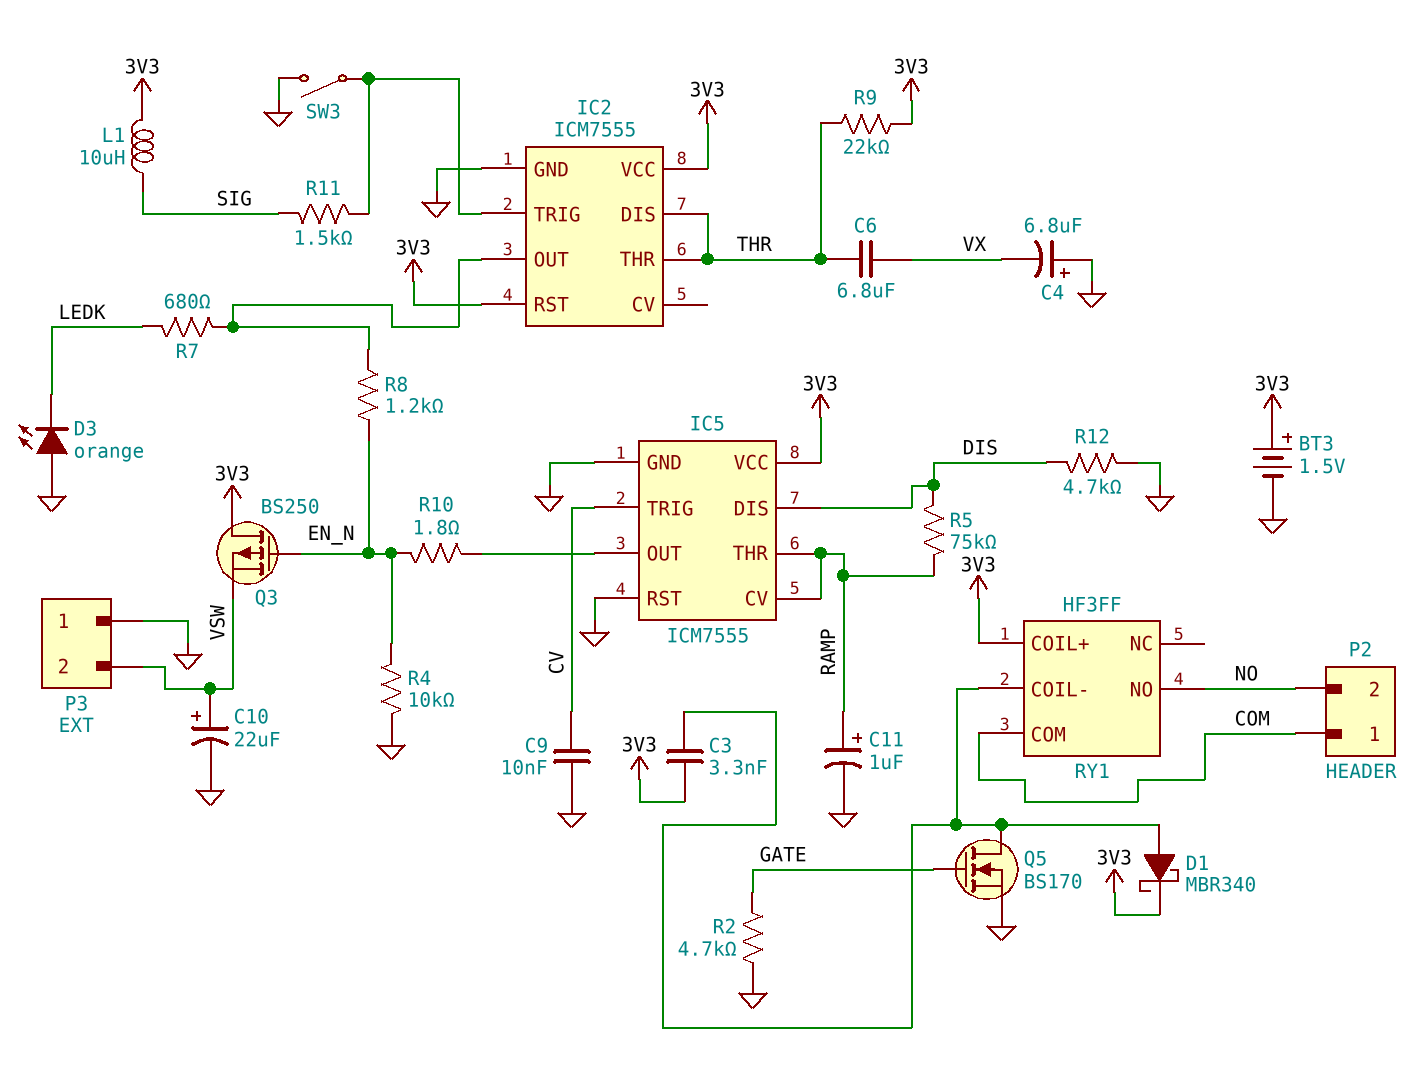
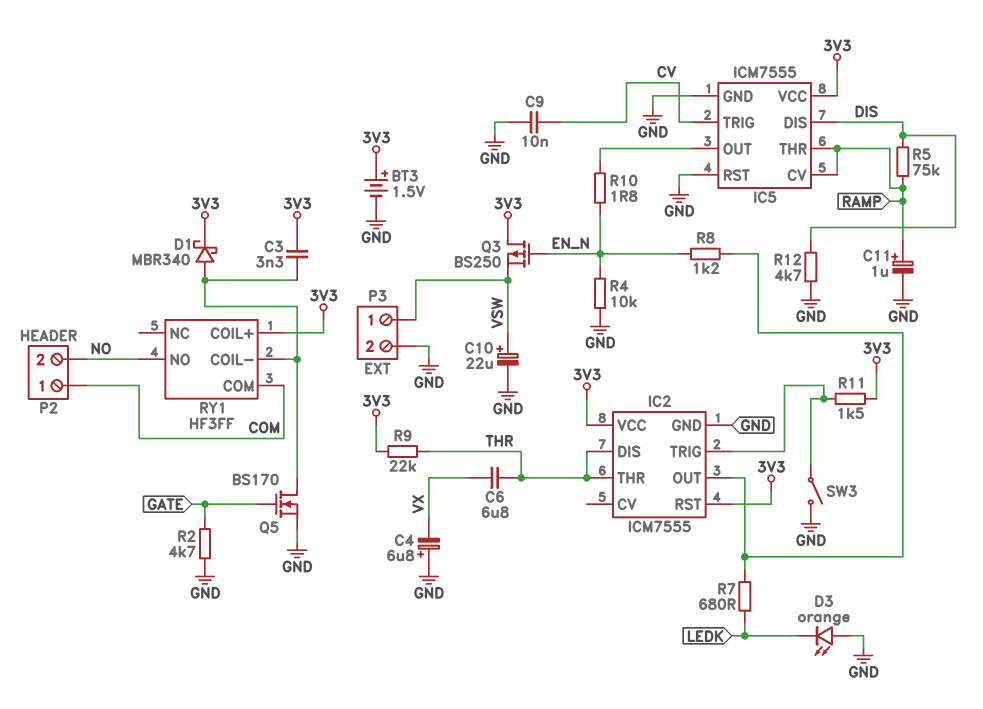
L1: 10uH (3V3, SIG) -> none
P3 pin 1: GND -> VSW
P3 pin 2: VSW -> GND
R11: 1.5k (IC2/TRIG, SIG) -> 1.5k (3V3, IC2/TRIG)

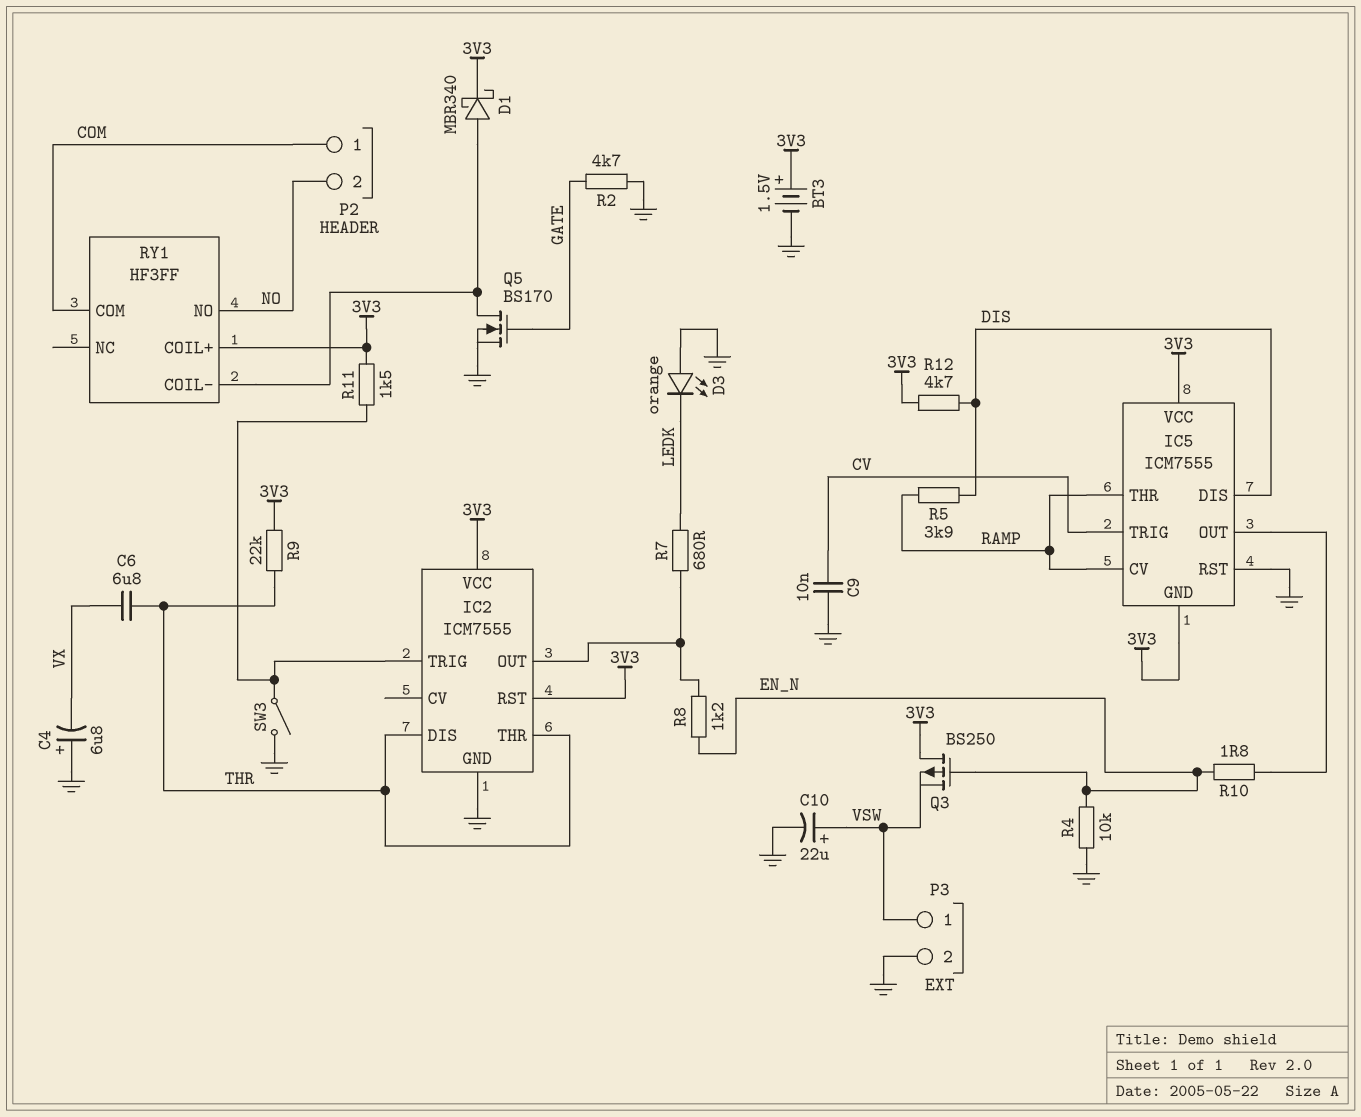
C3: 3.3nF (3V3, RY1/COIL-) -> none
C11: 1uF (plus RAMP, minus GND) -> none
IC5 pin GND: GND -> 3V3
R5: 75k (DIS, RAMP) -> 3.9k (DIS, RAMP)
R12: 4.7k (DIS, GND) -> 4.7k (3V3, DIS)

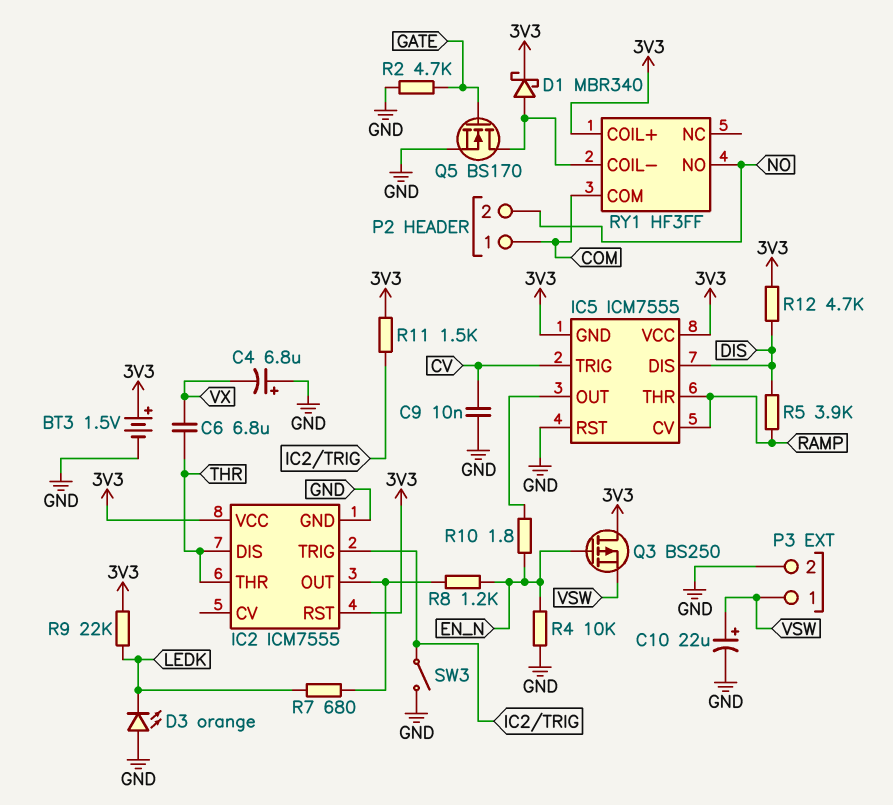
R9: 22k (3V3, THR) -> 22k (3V3, LEDK)

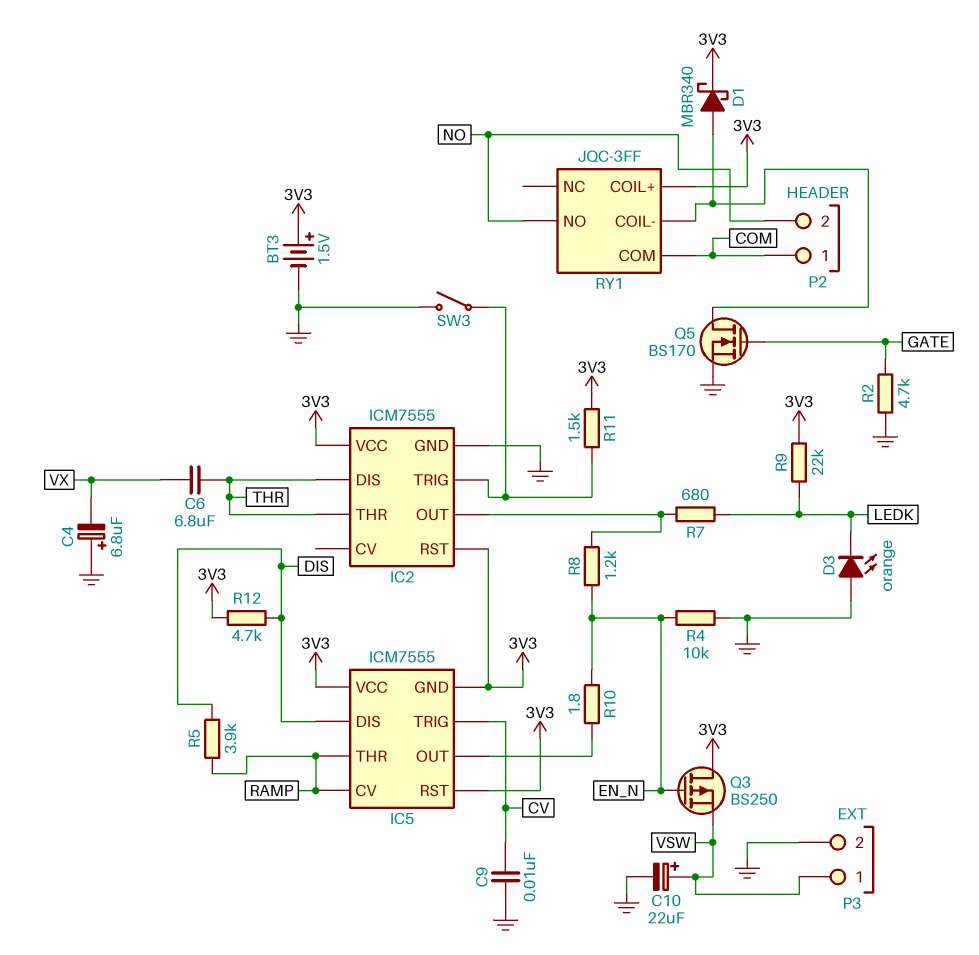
IC5 pin RST: GND -> 3V3
RY1: HF3FF -> JQC-3FF

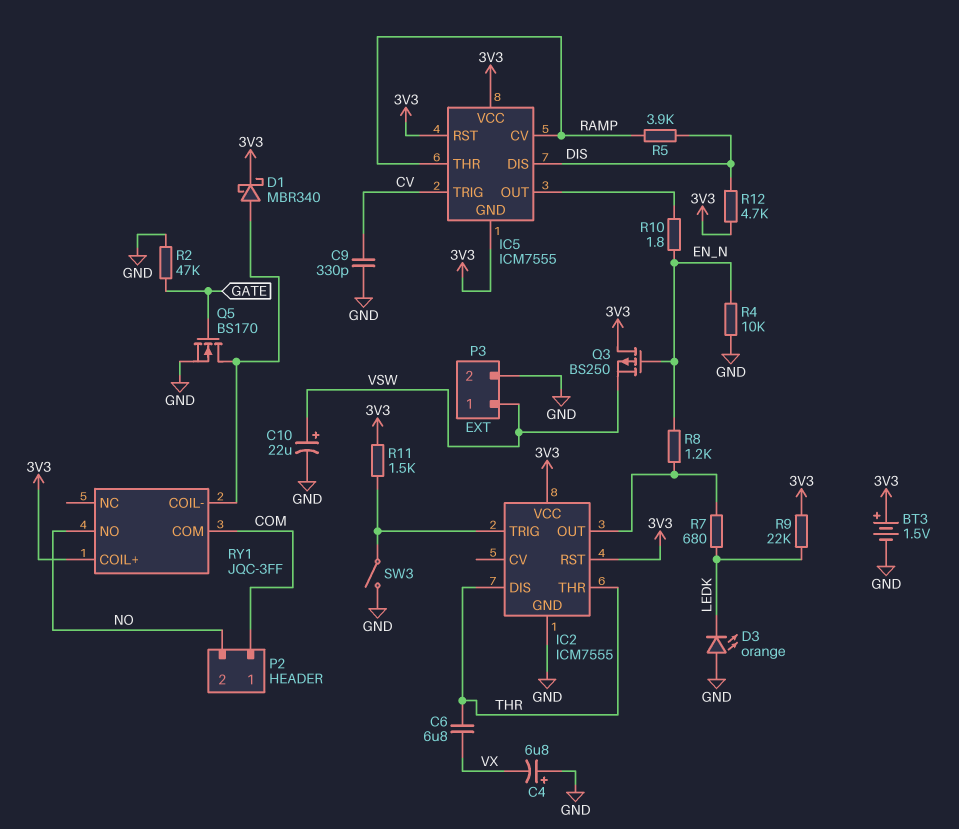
C9: 10nF (CV, GND) -> 330pF (CV, GND)
R2: 4.7k (GATE, GND) -> 47k (GATE, GND)

